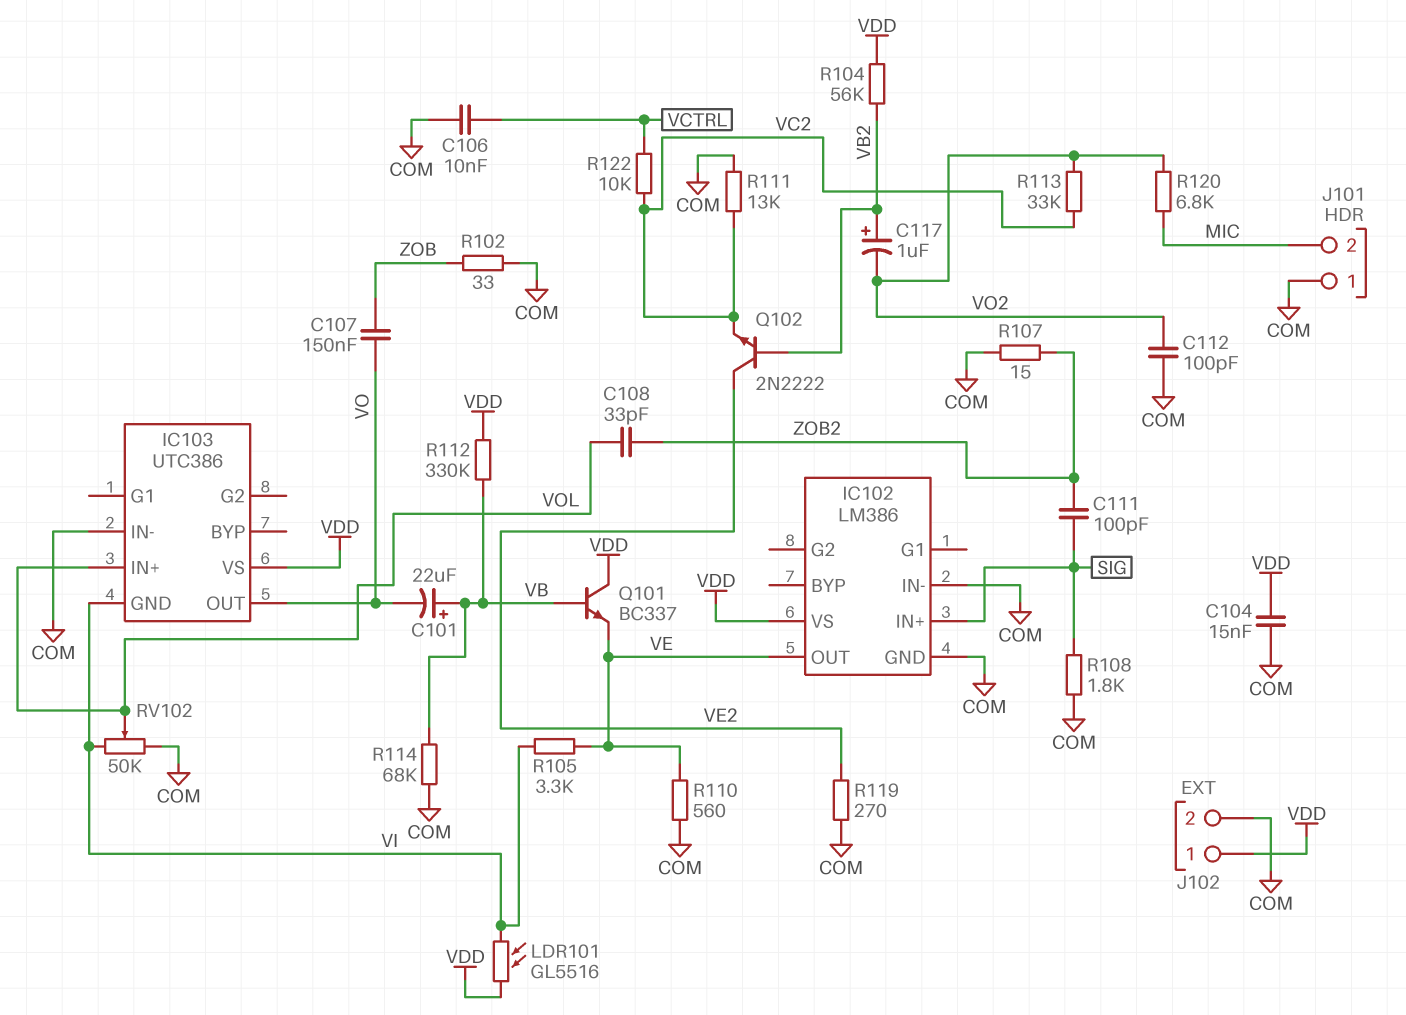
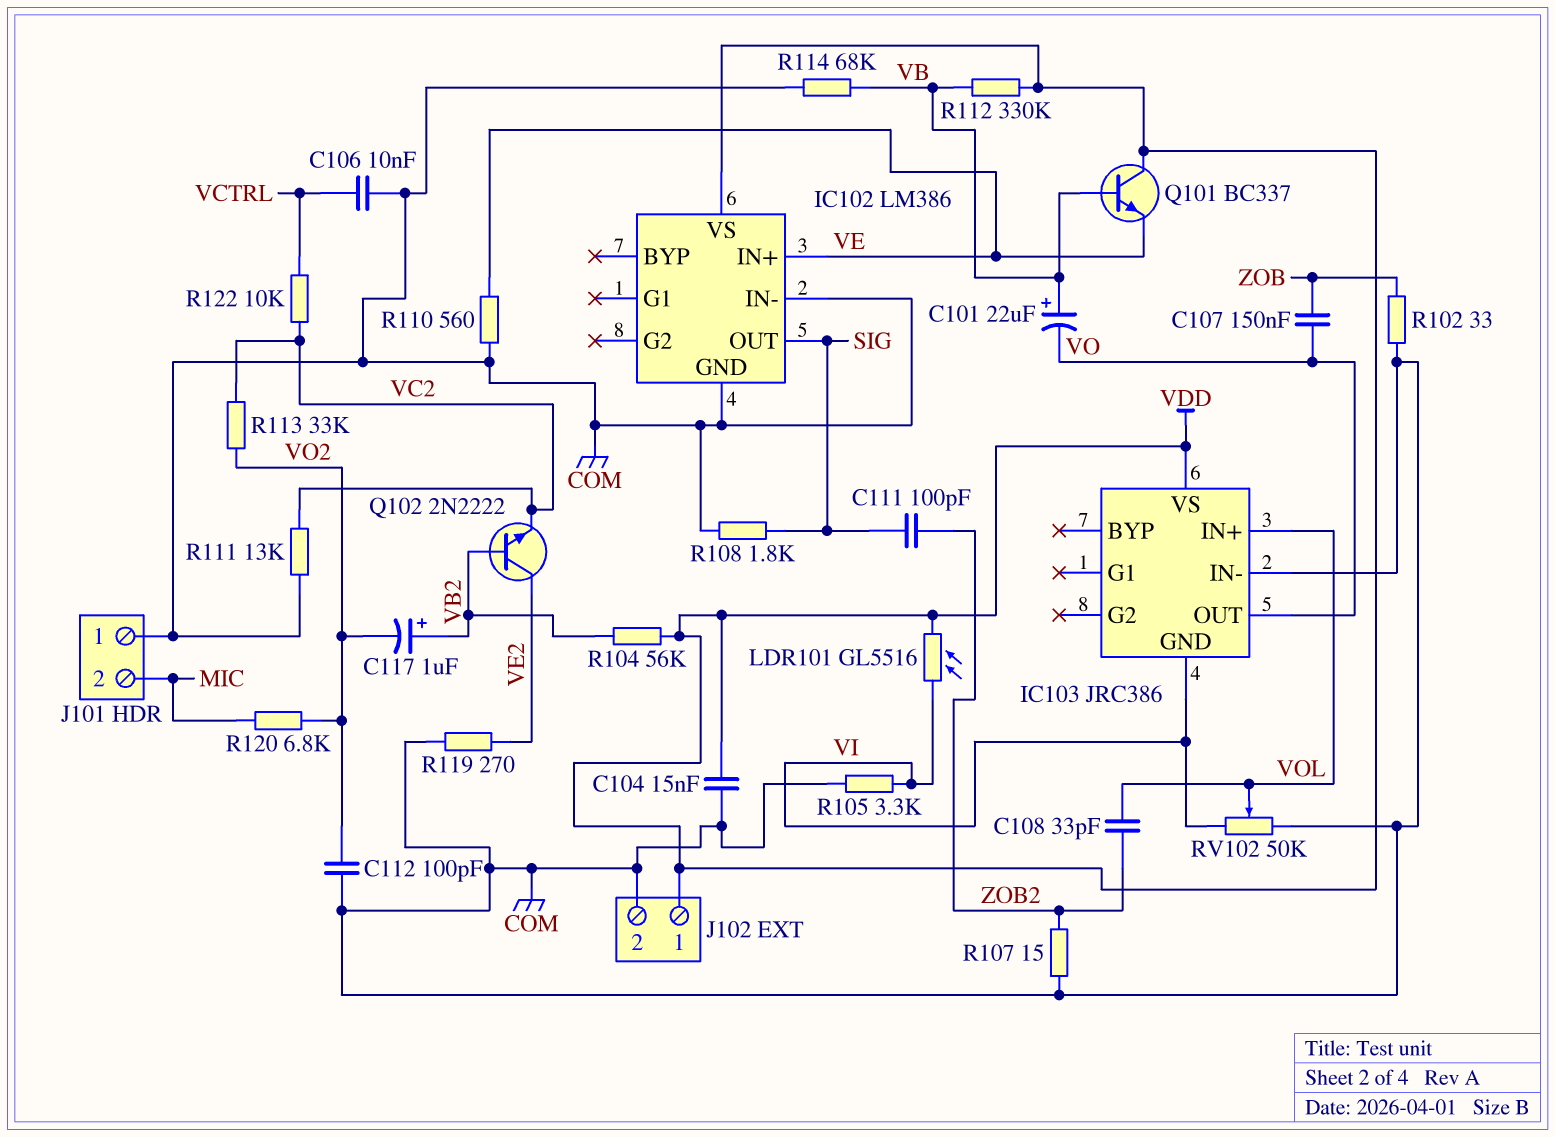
IC102 pin IN+: SIG -> VE
IC102 pin OUT: VE -> SIG
IC103: UTC386 -> JRC386
R105: 3.3k (VE, VI) -> 3.3k (COM, VI)

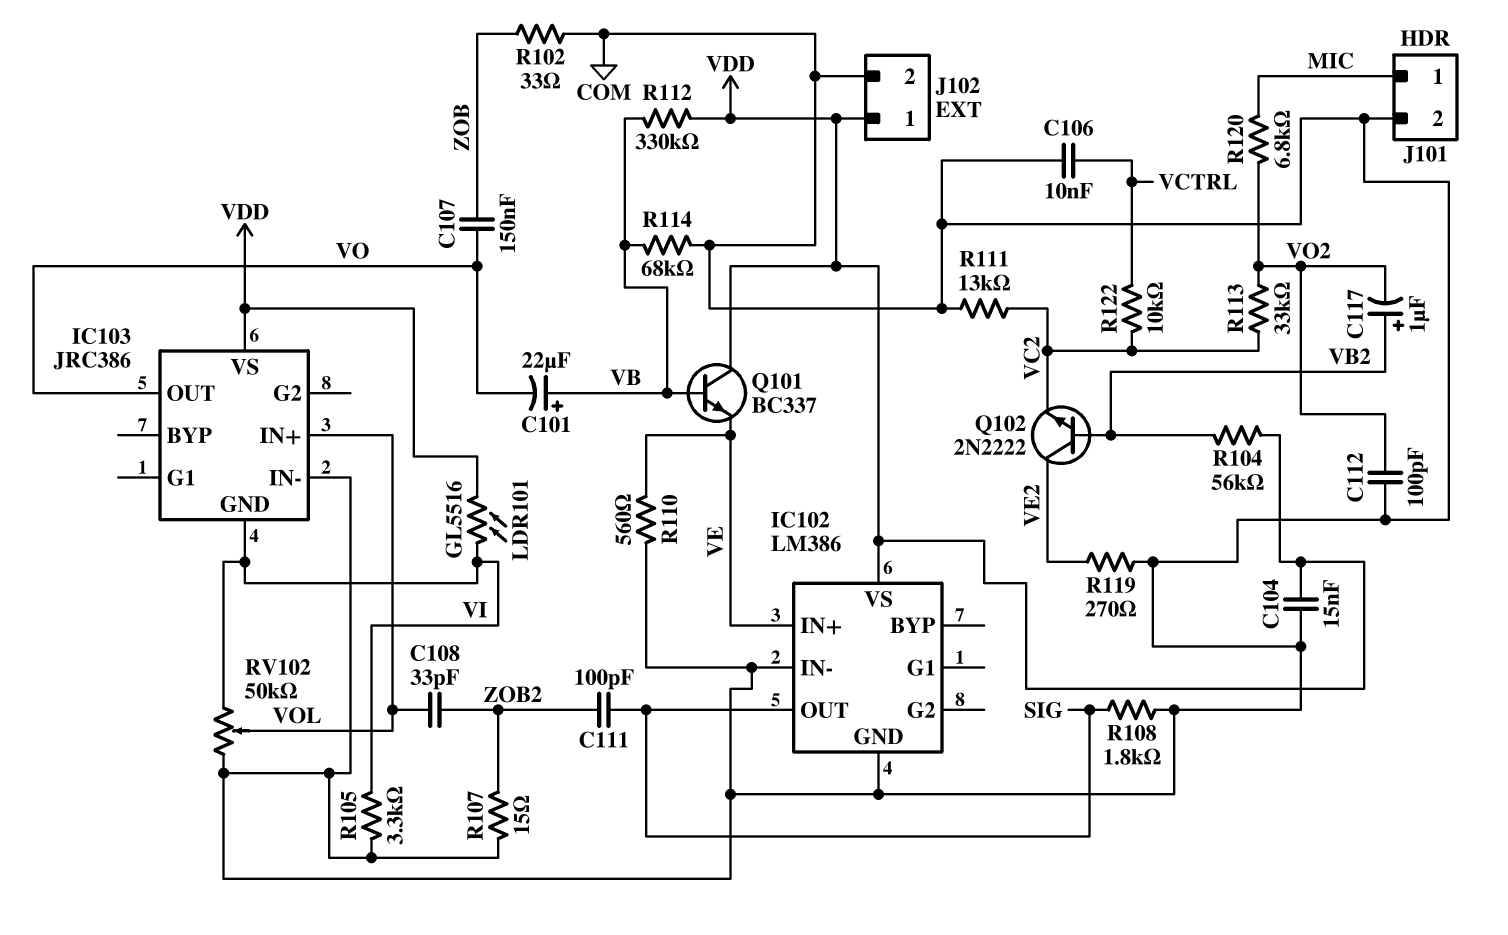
J101 pin 1: COM -> MIC
J101 pin 2: MIC -> COM

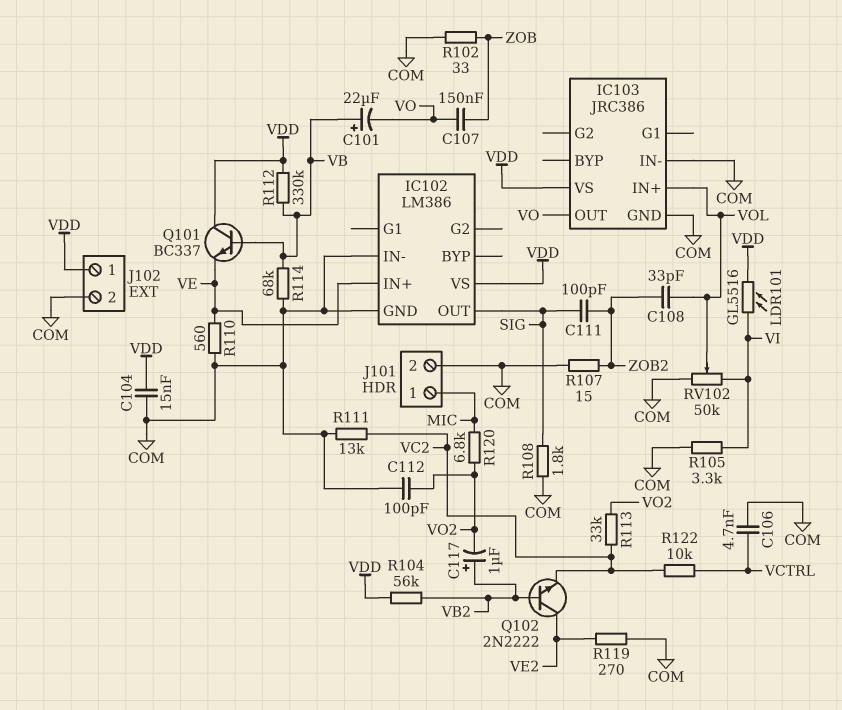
C106: 10nF (COM, VCTRL) -> 4.7nF (COM, VCTRL)
IC103 pin GND: VI -> COM

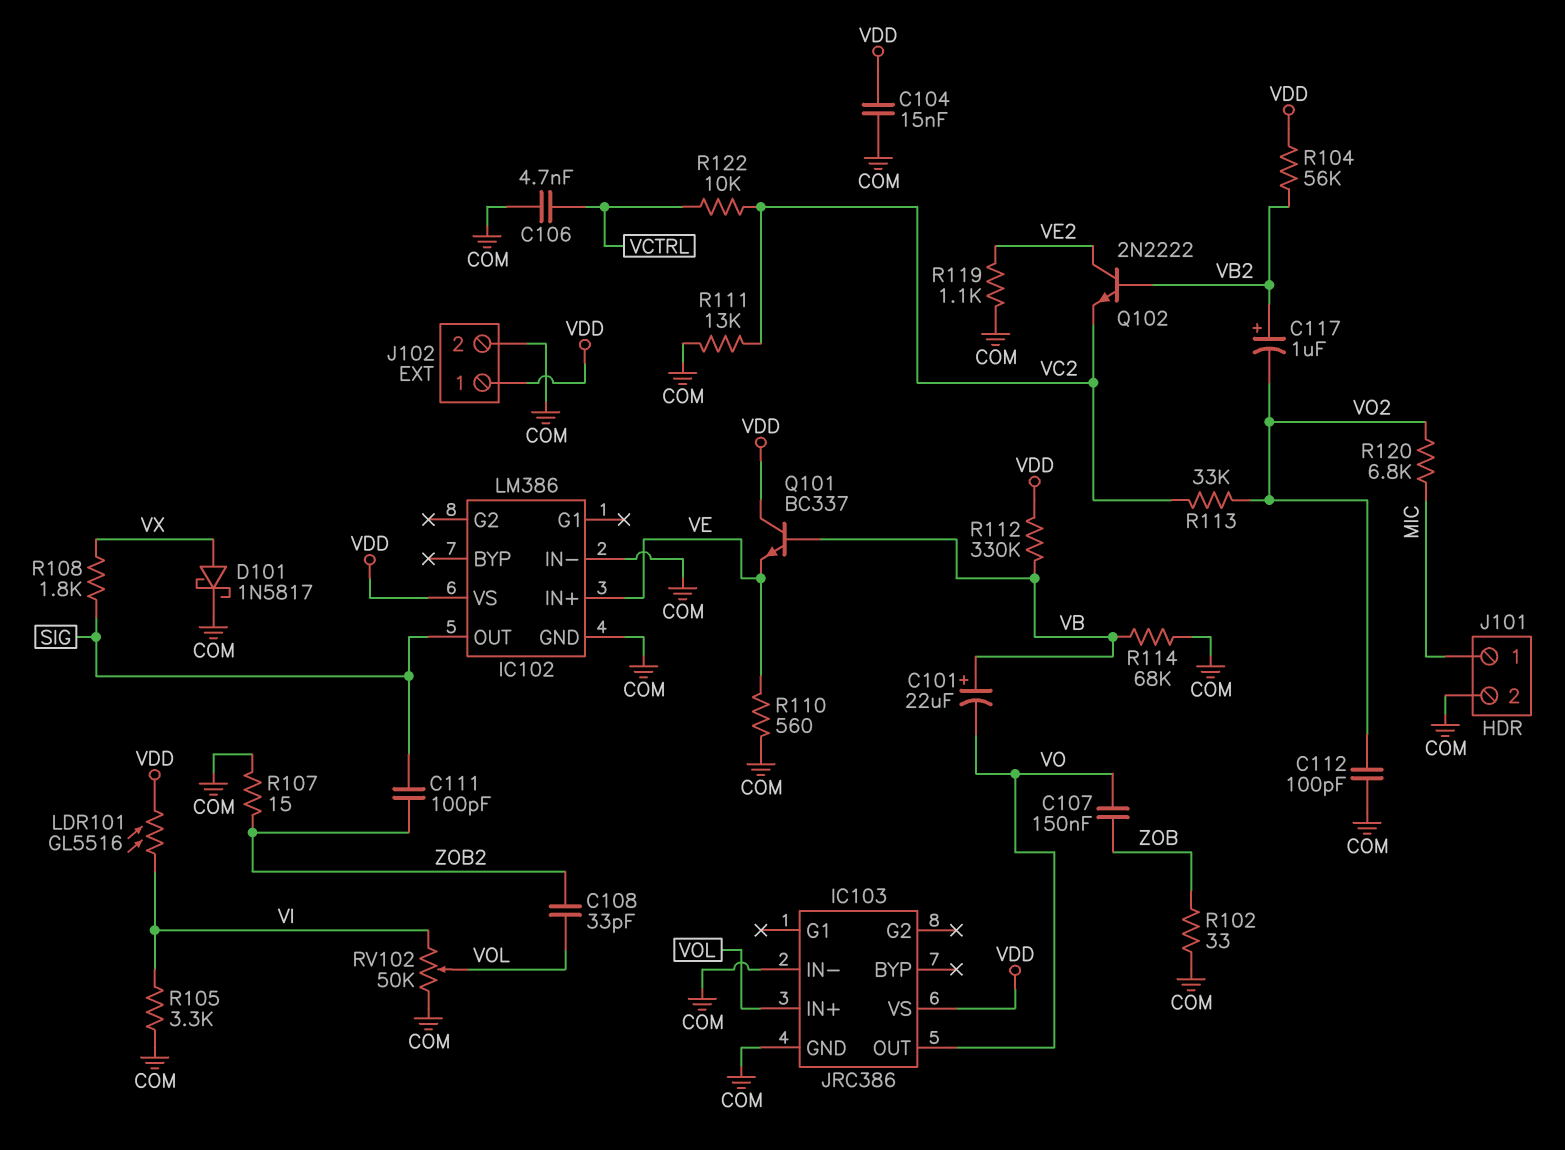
D101: none -> schottky 1N5817 (A VX, K COM)
R108: 1.8k (COM, SIG) -> 1.8k (SIG, VX)
R119: 270 (COM, VE2) -> 1.1k (COM, VE2)

